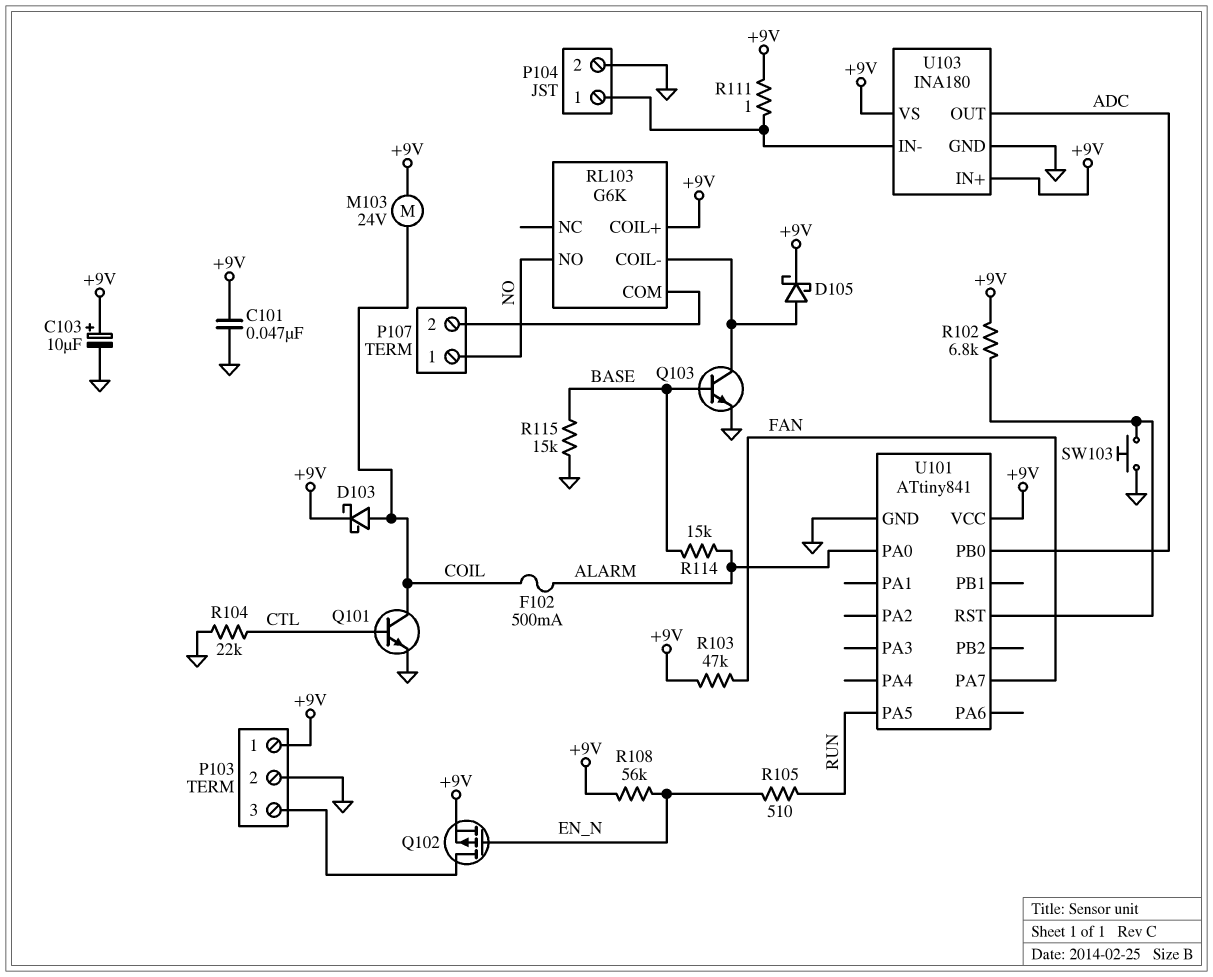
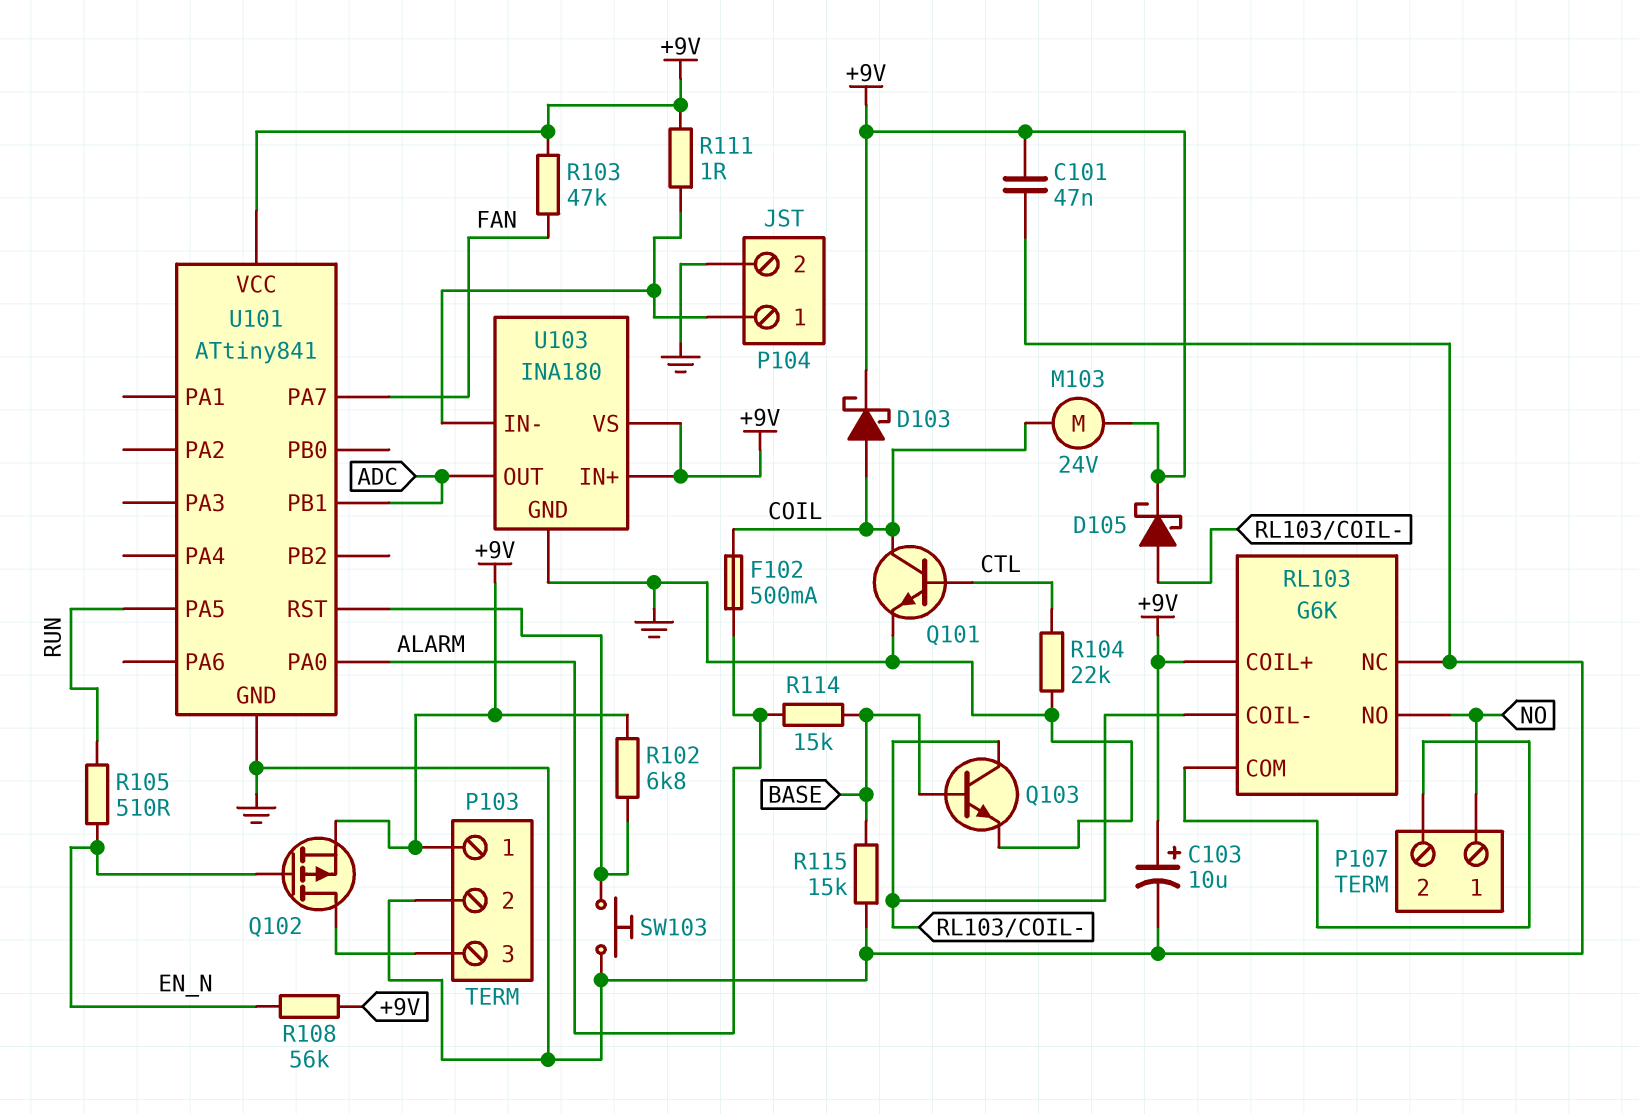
RL103 pin NC: none -> GND
U101 pin PB0: ADC -> none
U101 pin PB1: none -> ADC

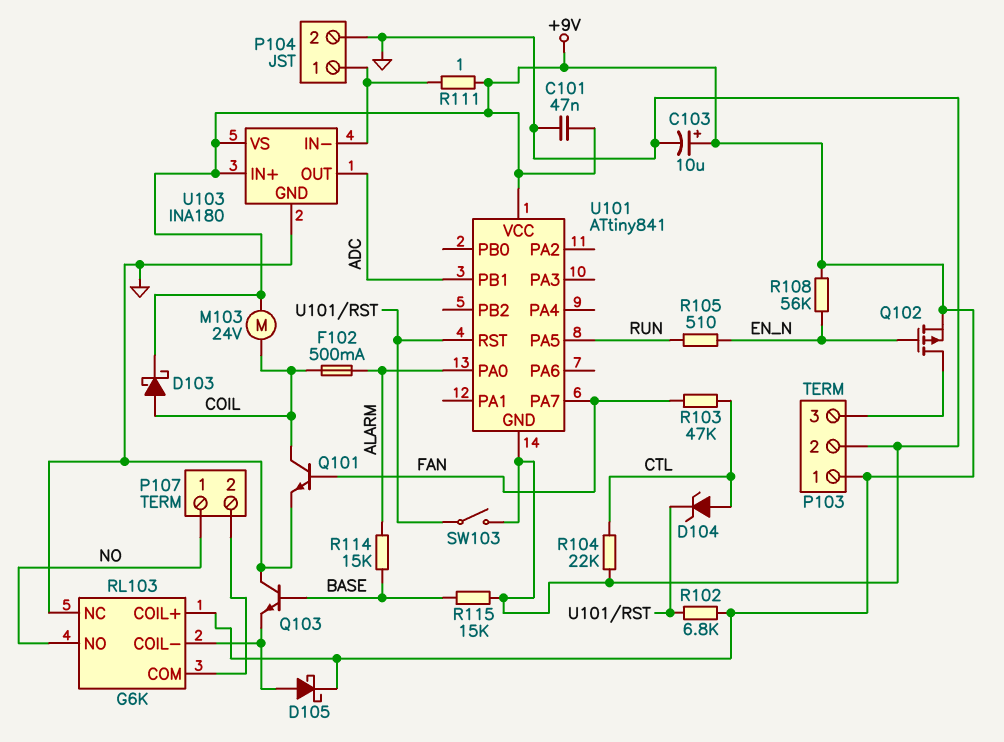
D104: none -> zener (A CTL, K U101/RST)
Q101: NPN (B CTL, C COIL, E GND) -> NPN (B FAN, C COIL, E GND)
Q103: NPN (B BASE, C RL103/COIL-, E GND) -> NPN (B BASE, C GND, E RL103/COIL-)
R103: 47k (+9V, FAN) -> 47k (CTL, FAN)
SW103: button (GND, U101/RST) -> switch (GND, U101/RST)

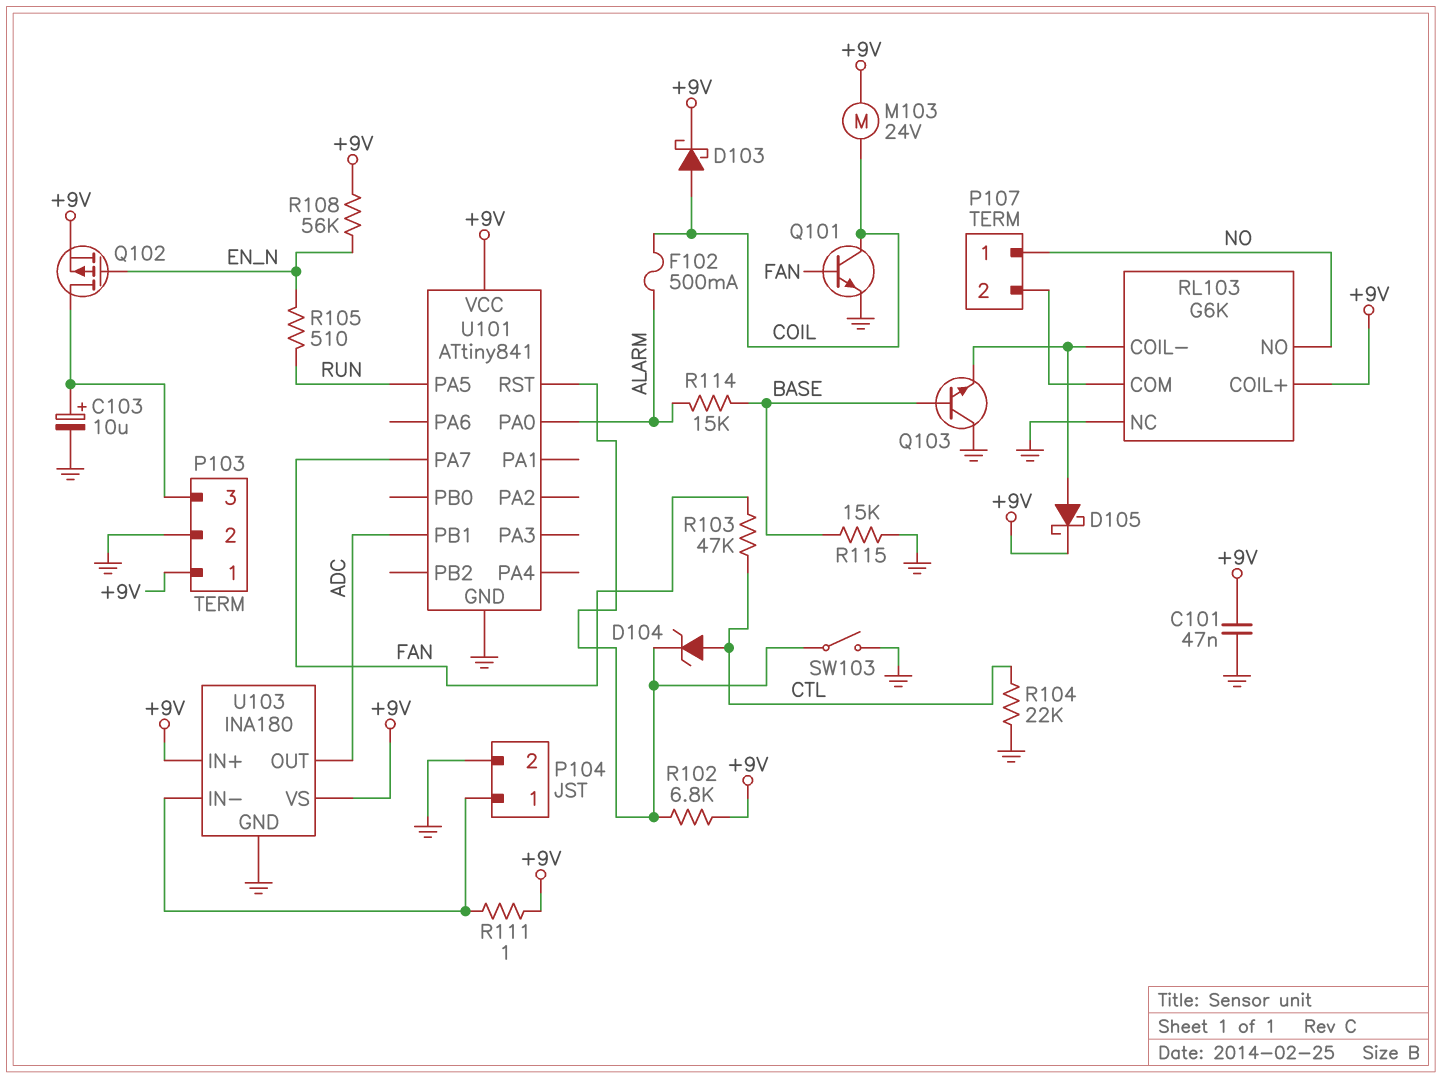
C103: 10uF (plus +9V, minus GND) -> 10uF (plus P103/3, minus GND)

